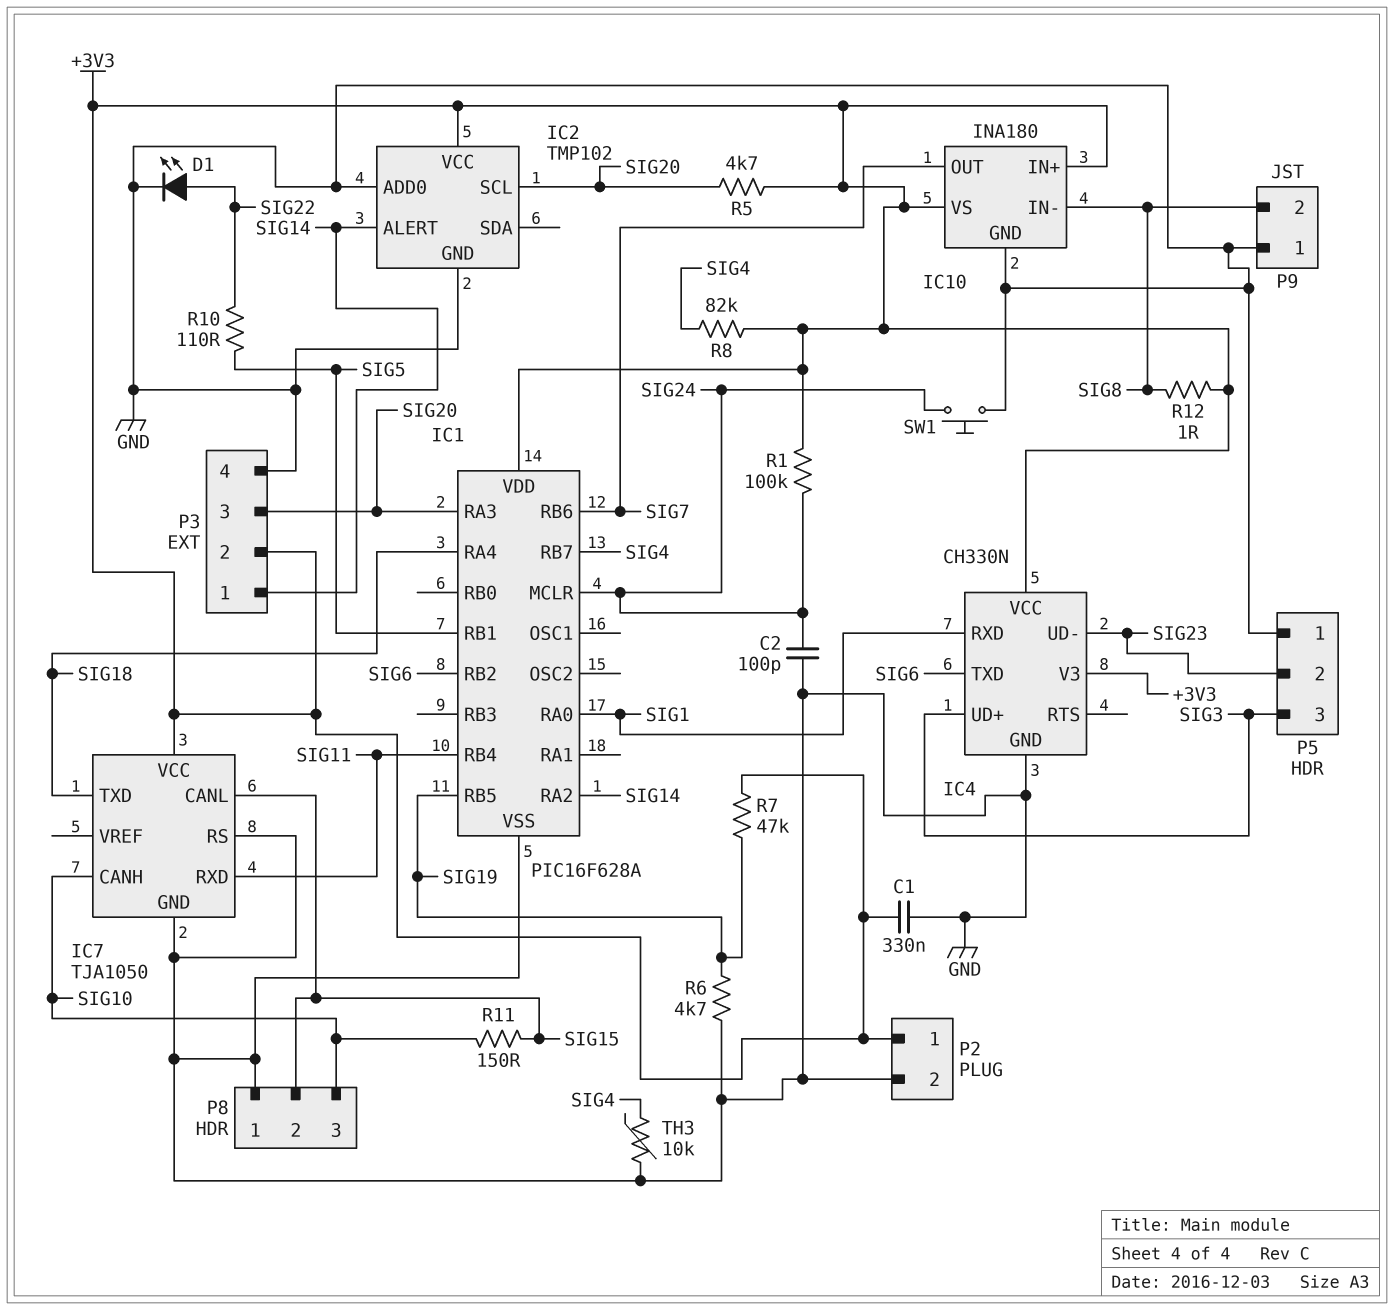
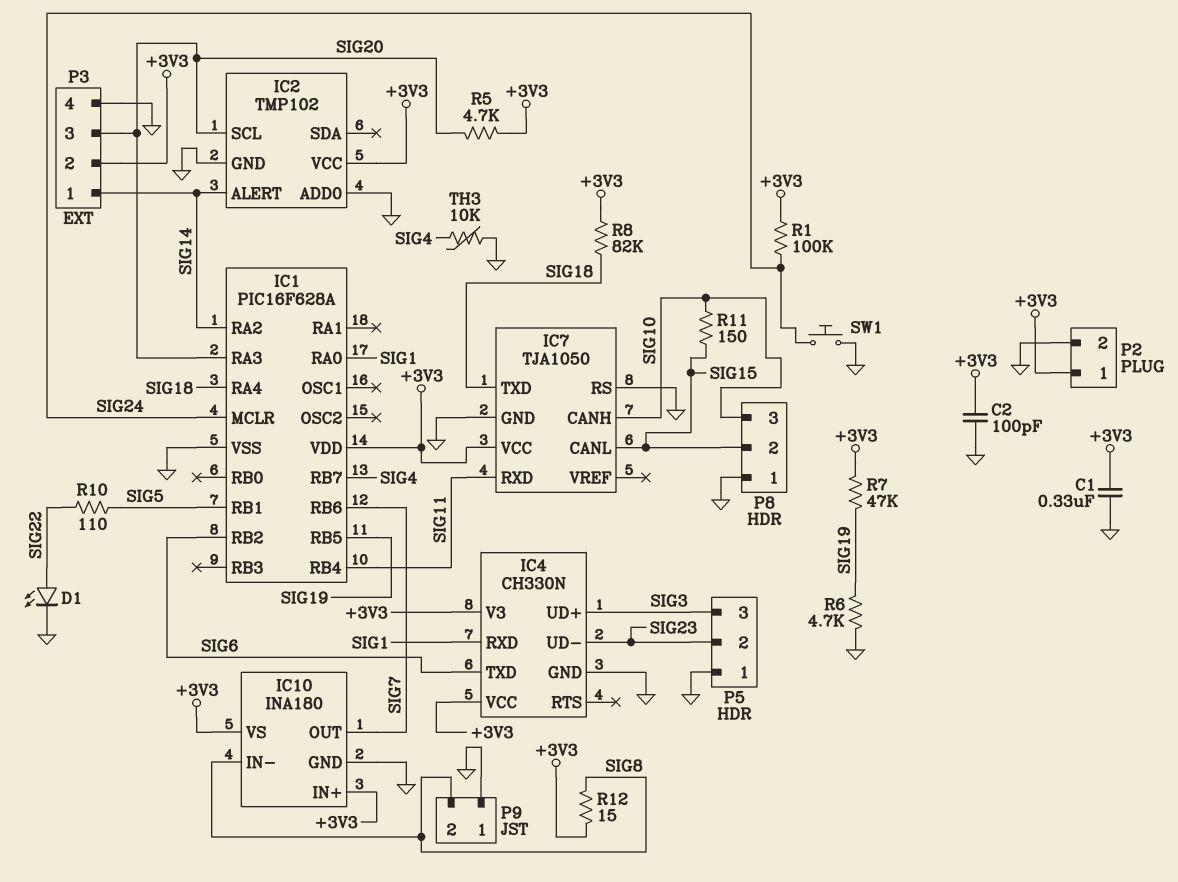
C2: 100pF (GND, SIG24) -> 100pF (+3V3, GND)
R8: 82k (+3V3, SIG4) -> 82k (+3V3, SIG18)
R12: 1 (+3V3, SIG8) -> 15 (+3V3, SIG8)

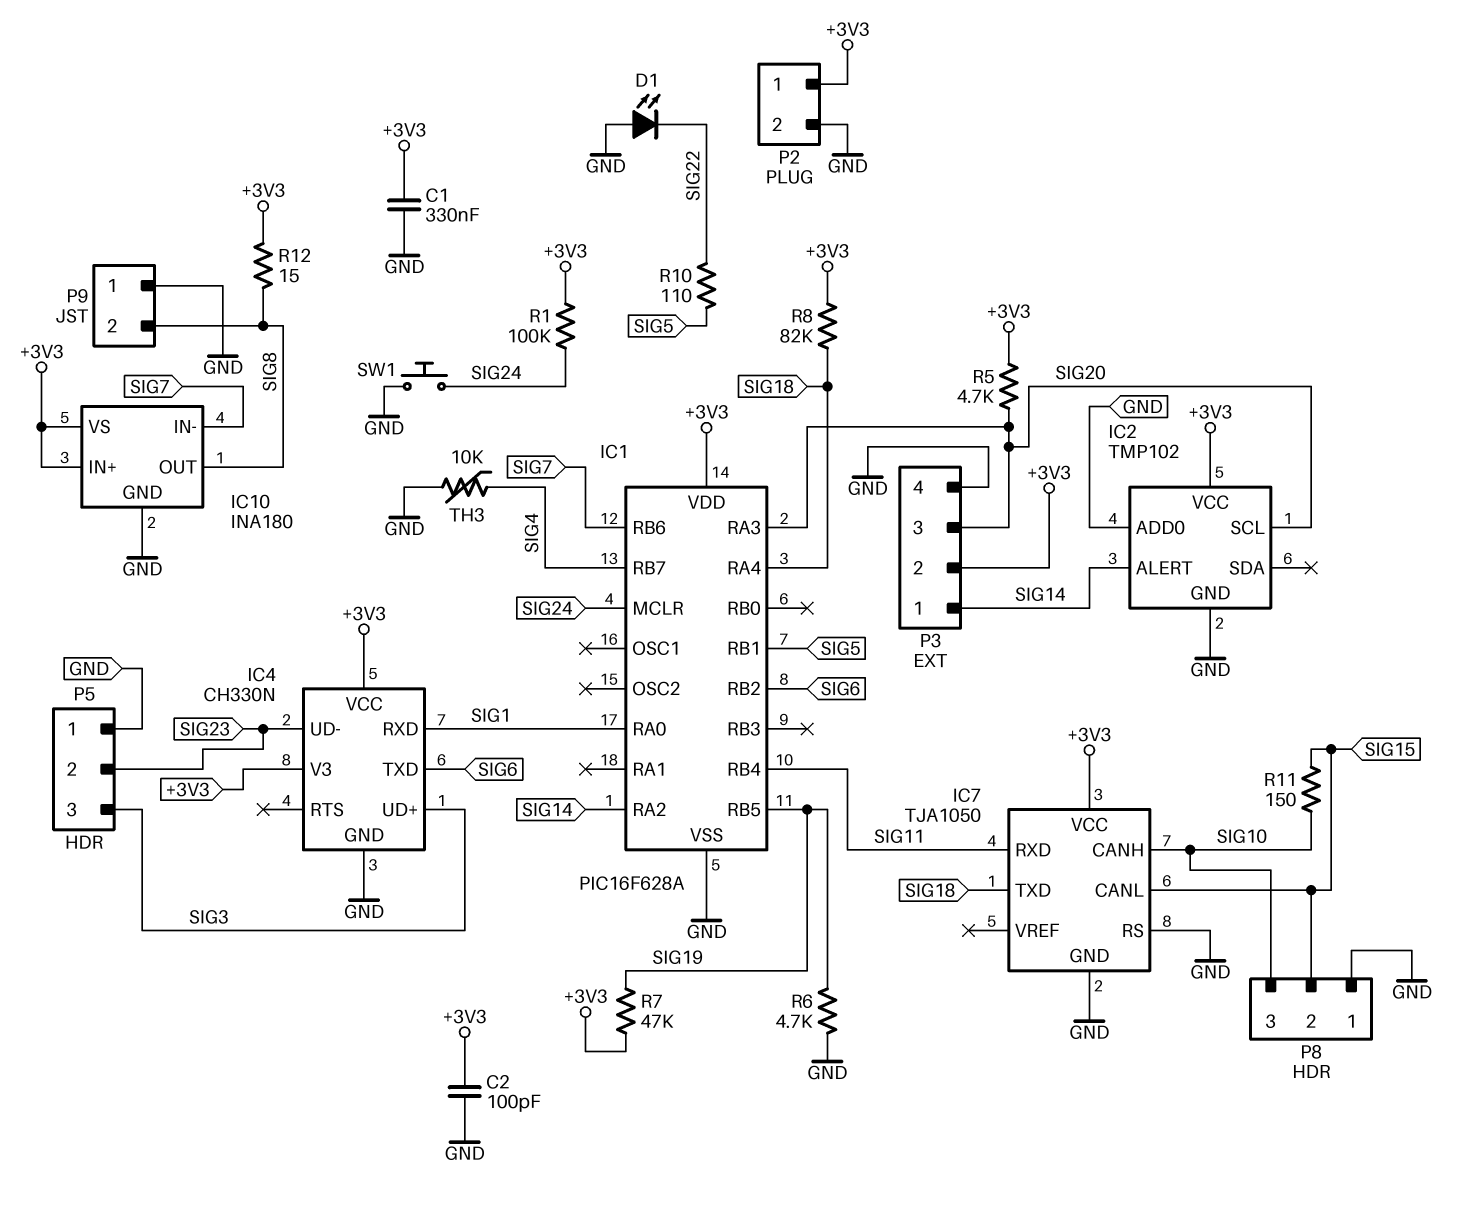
D1: LED (A SIG22, K GND) -> LED (A GND, K SIG22)
IC10 pin IN-: SIG8 -> SIG7
IC10 pin OUT: SIG7 -> SIG8

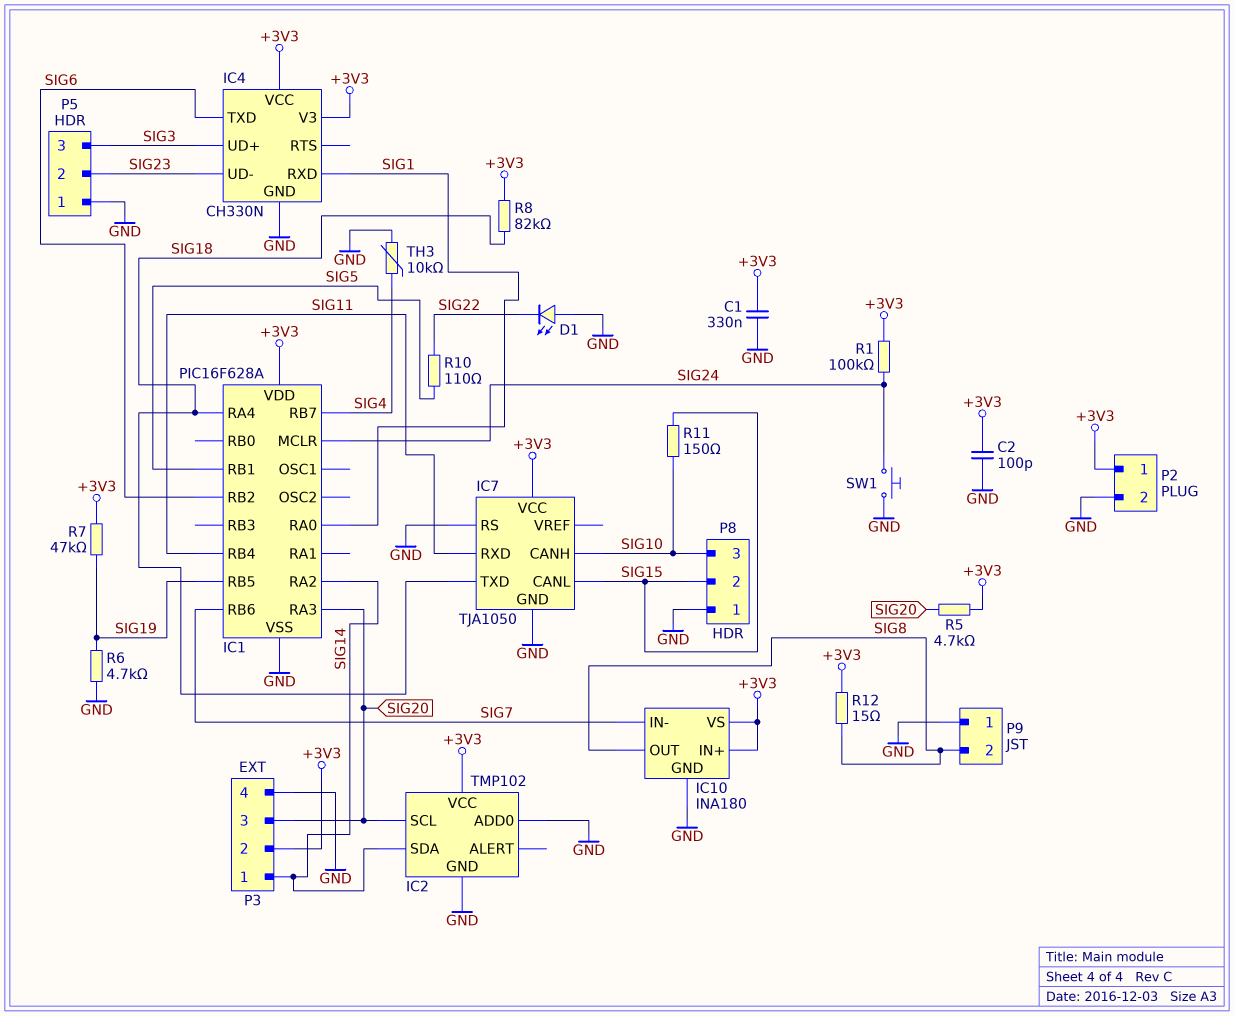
IC2 pin ALERT: SIG14 -> none
IC2 pin SDA: none -> SIG14

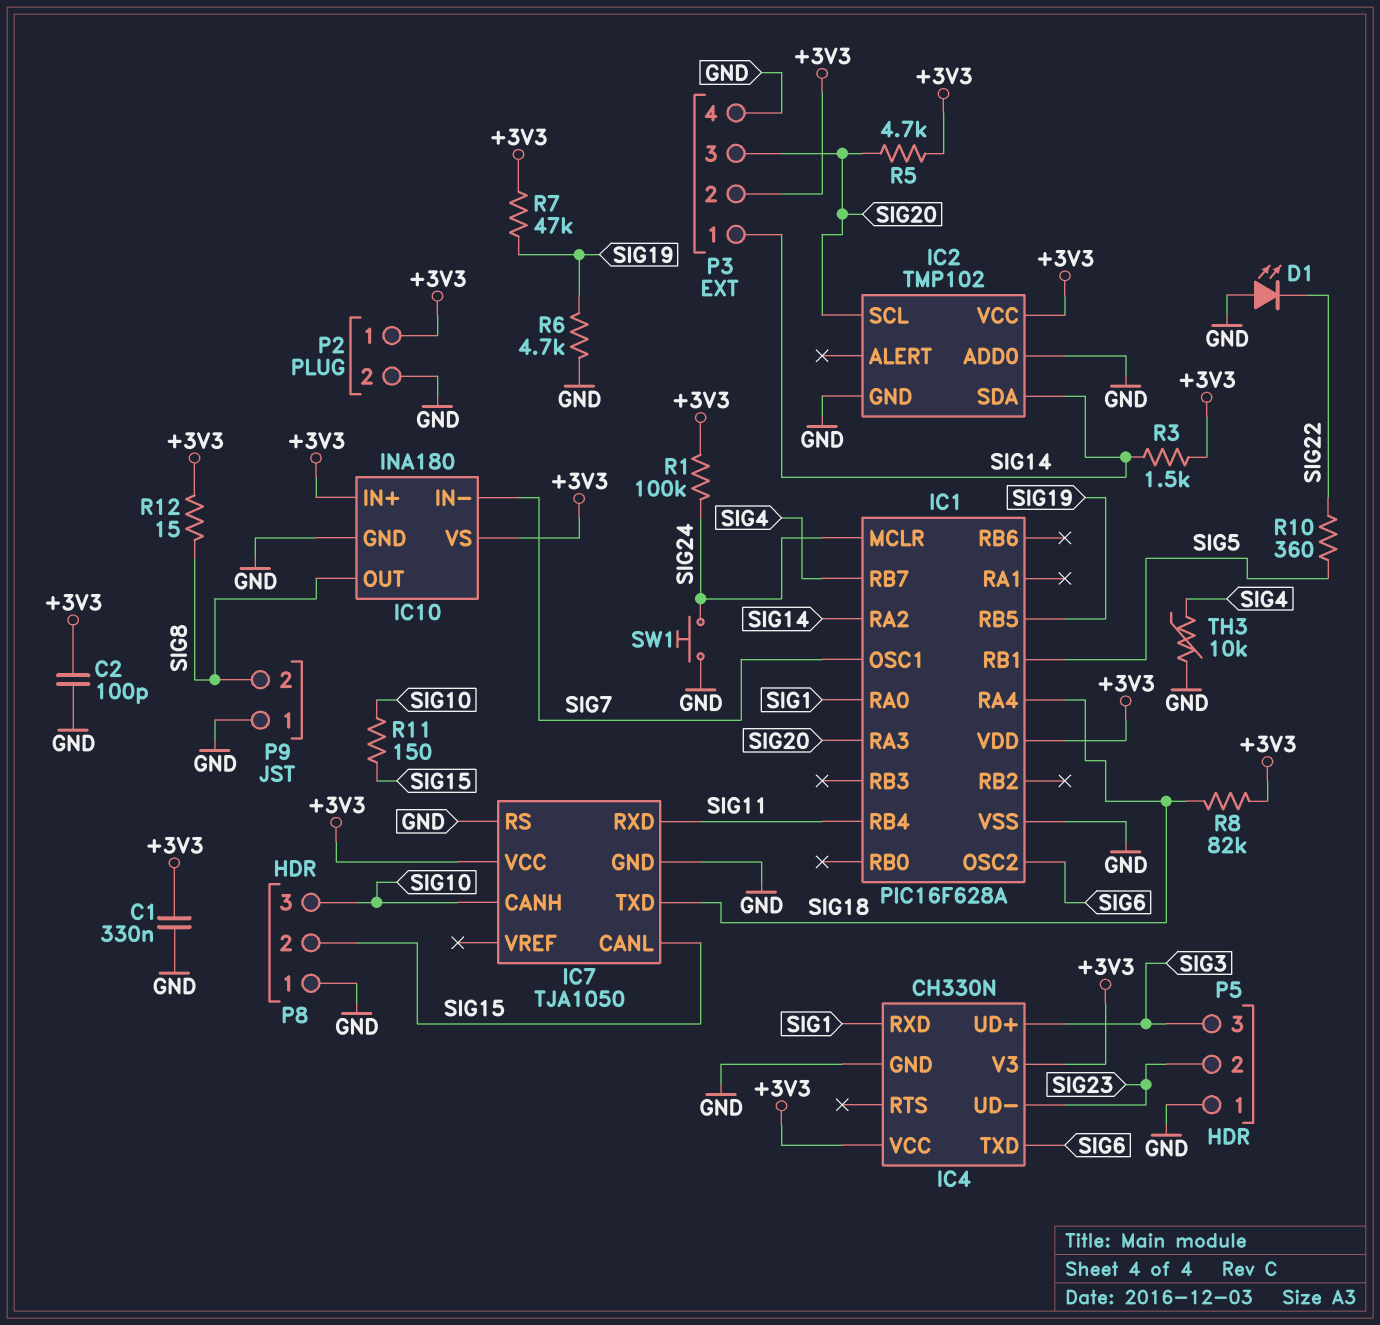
IC1 pin OSC1: none -> SIG7
IC1 pin OSC2: none -> SIG6
IC1 pin RB2: SIG6 -> none
IC1 pin RB6: SIG7 -> none
R3: none -> 1.5k (+3V3, SIG14)
R10: 110 (SIG5, SIG22) -> 360 (SIG5, SIG22)

